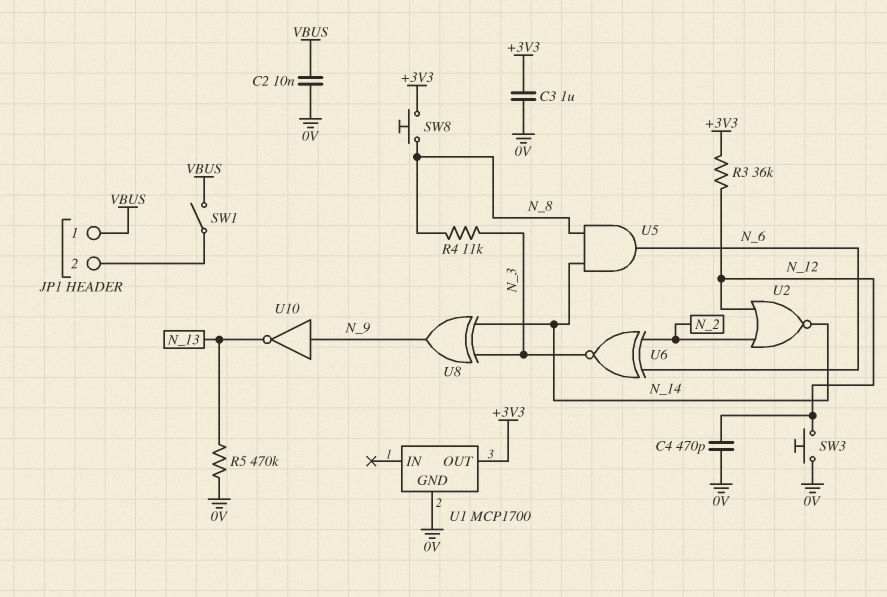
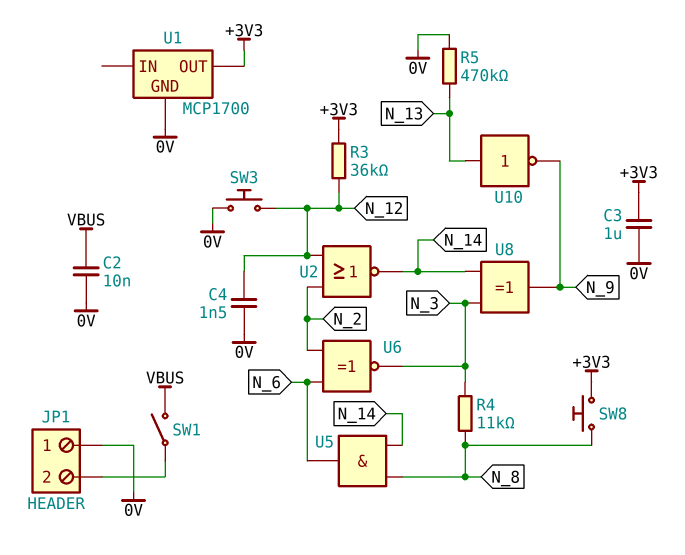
C4: 470pF (0V, N_12) -> 1.5nF (0V, N_12)
JP1 pin 1: VBUS -> 0V
U10: NOT (in N_9, out N_13) -> NOT (in N_13, out N_9)

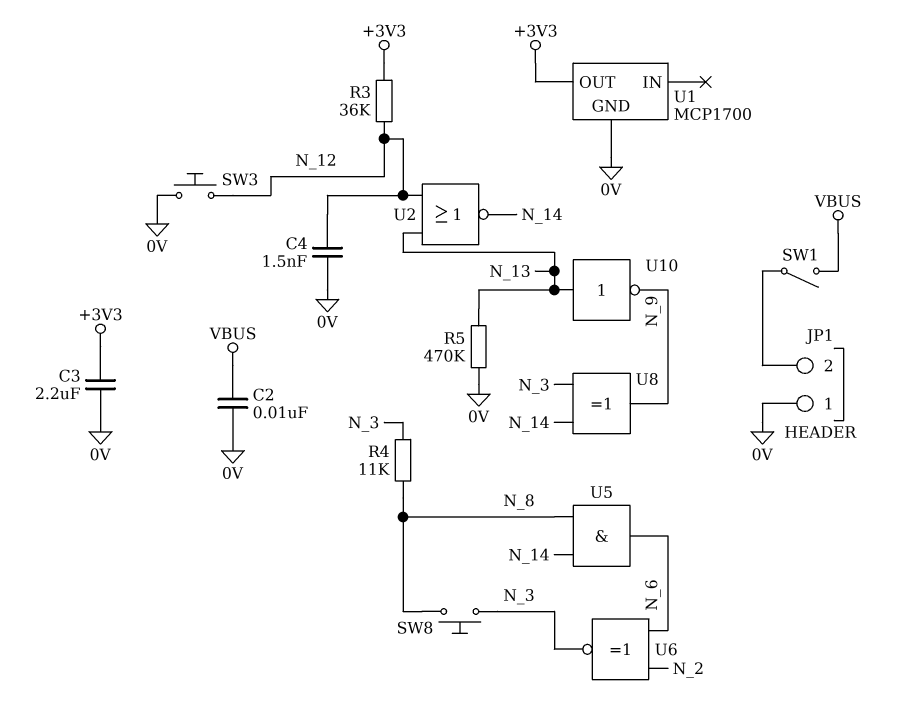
C3: 1uF (+3V3, 0V) -> 2.2uF (+3V3, 0V)
SW8: button (+3V3, N_8) -> button (N_3, N_8)
U2: NOR (in N_2, in N_12, out N_14) -> NOR (in N_12, in N_13, out N_14)

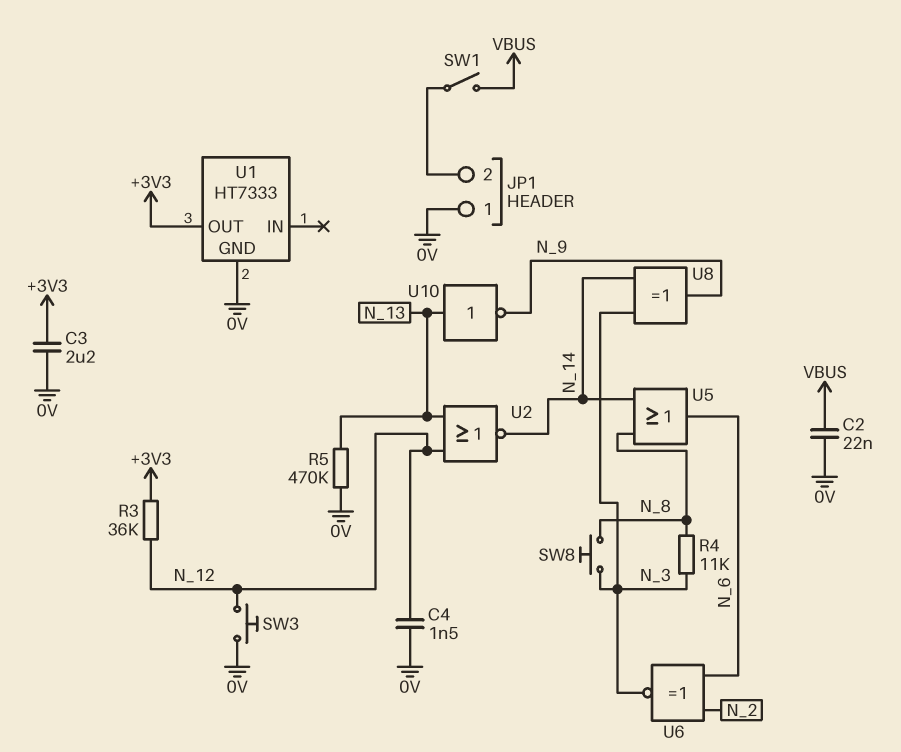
C2: 10nF (0V, VBUS) -> 22nF (0V, VBUS)
U1: MCP1700 -> HT7333
U5: AND (in N_8, in N_14, out N_6) -> OR (in N_8, in N_14, out N_6)

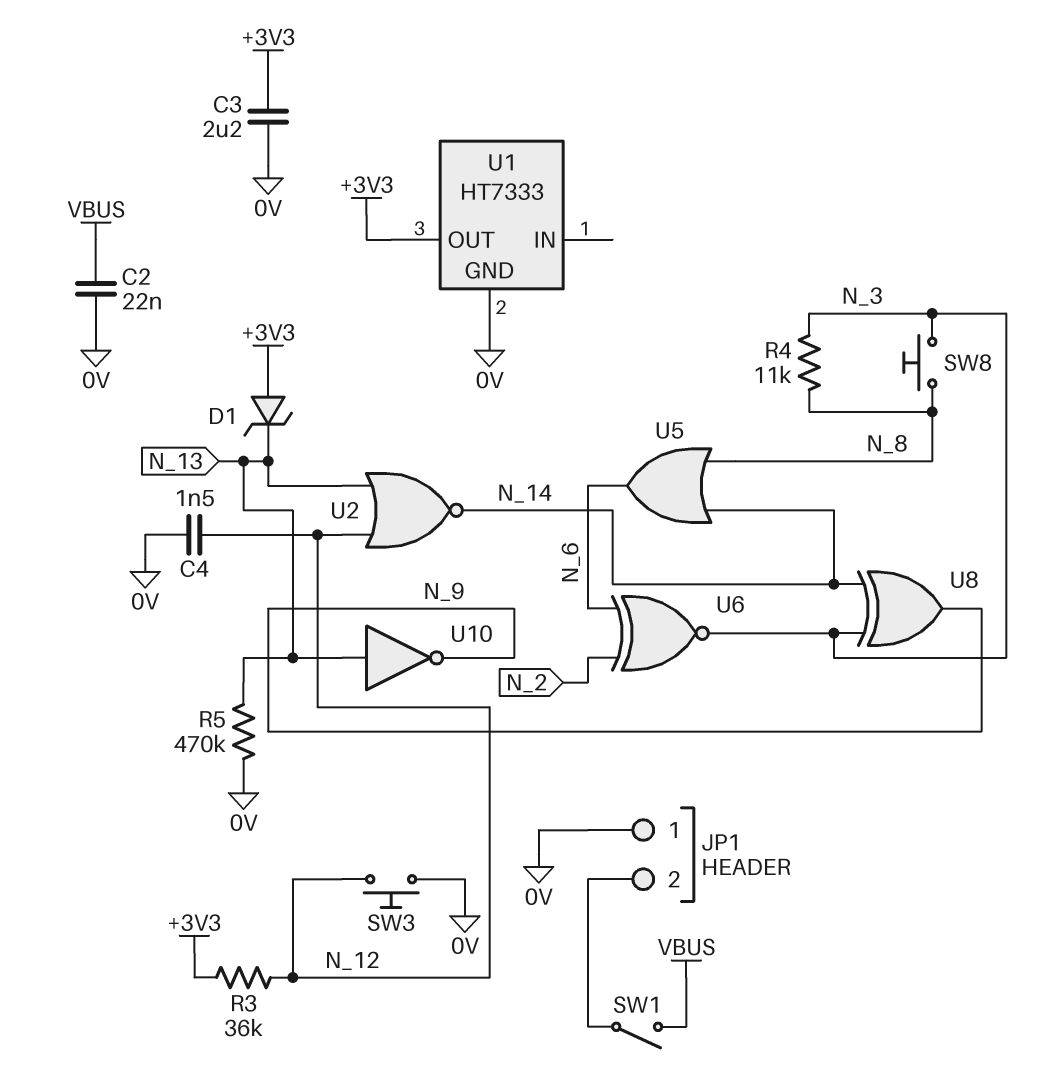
D1: none -> zener (A +3V3, K N_13)

